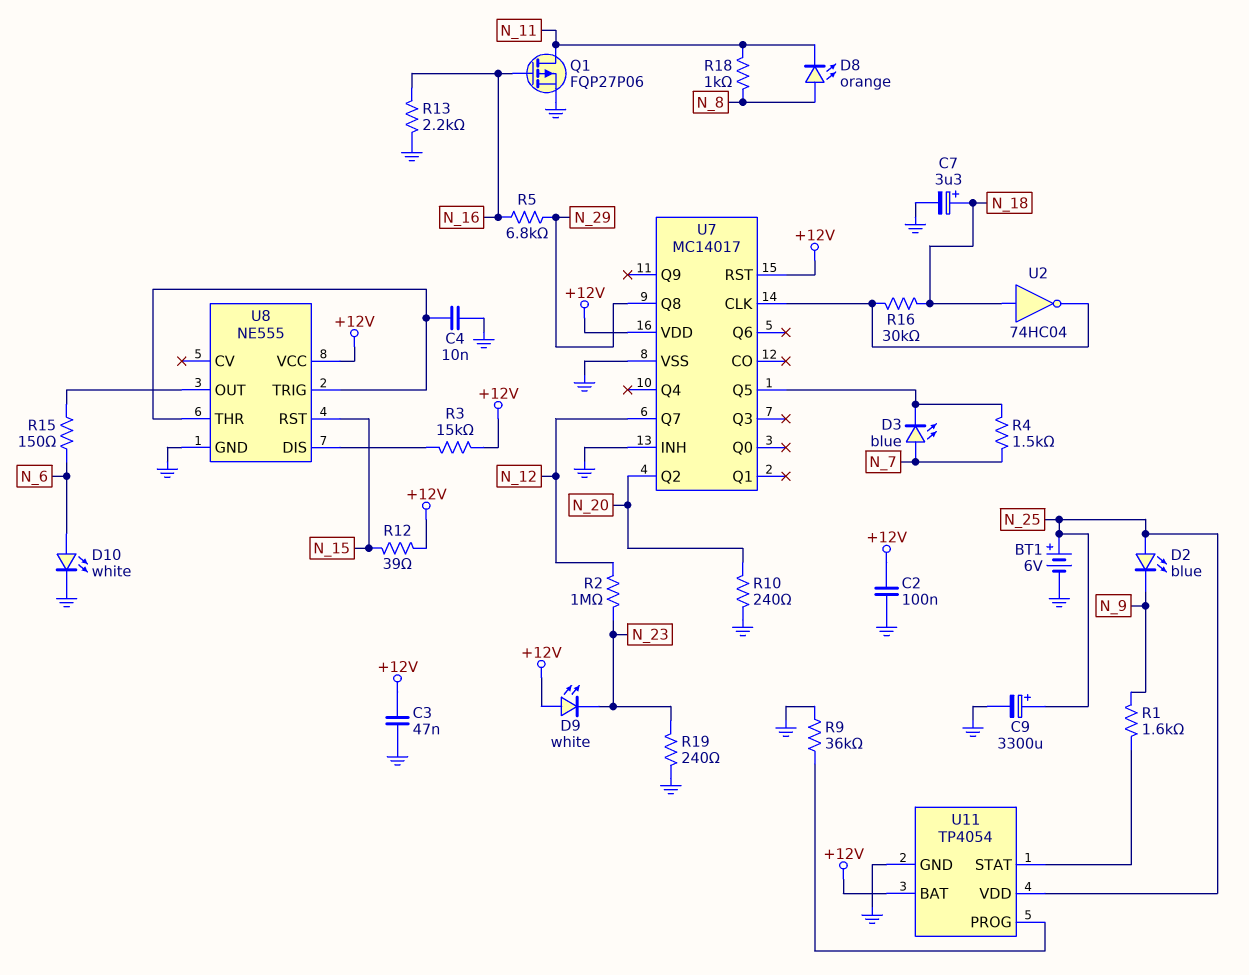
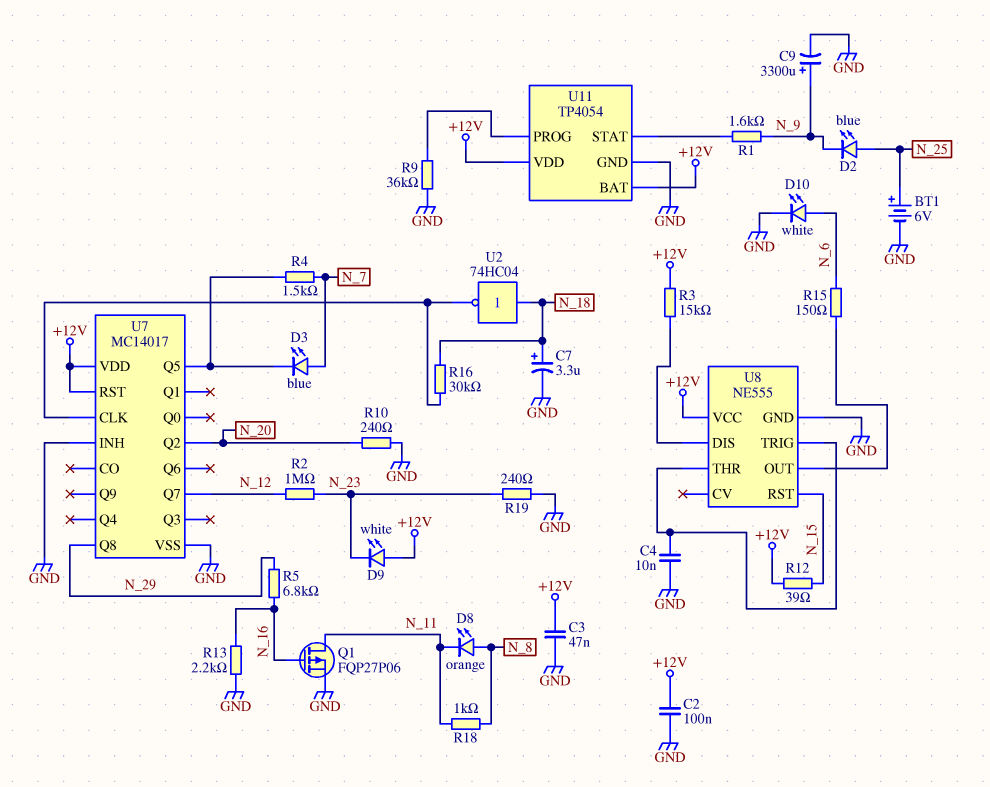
C9: 3300uF (plus N_25, minus GND) -> 3300uF (plus N_9, minus GND)
U11 pin VDD: N_25 -> +12V

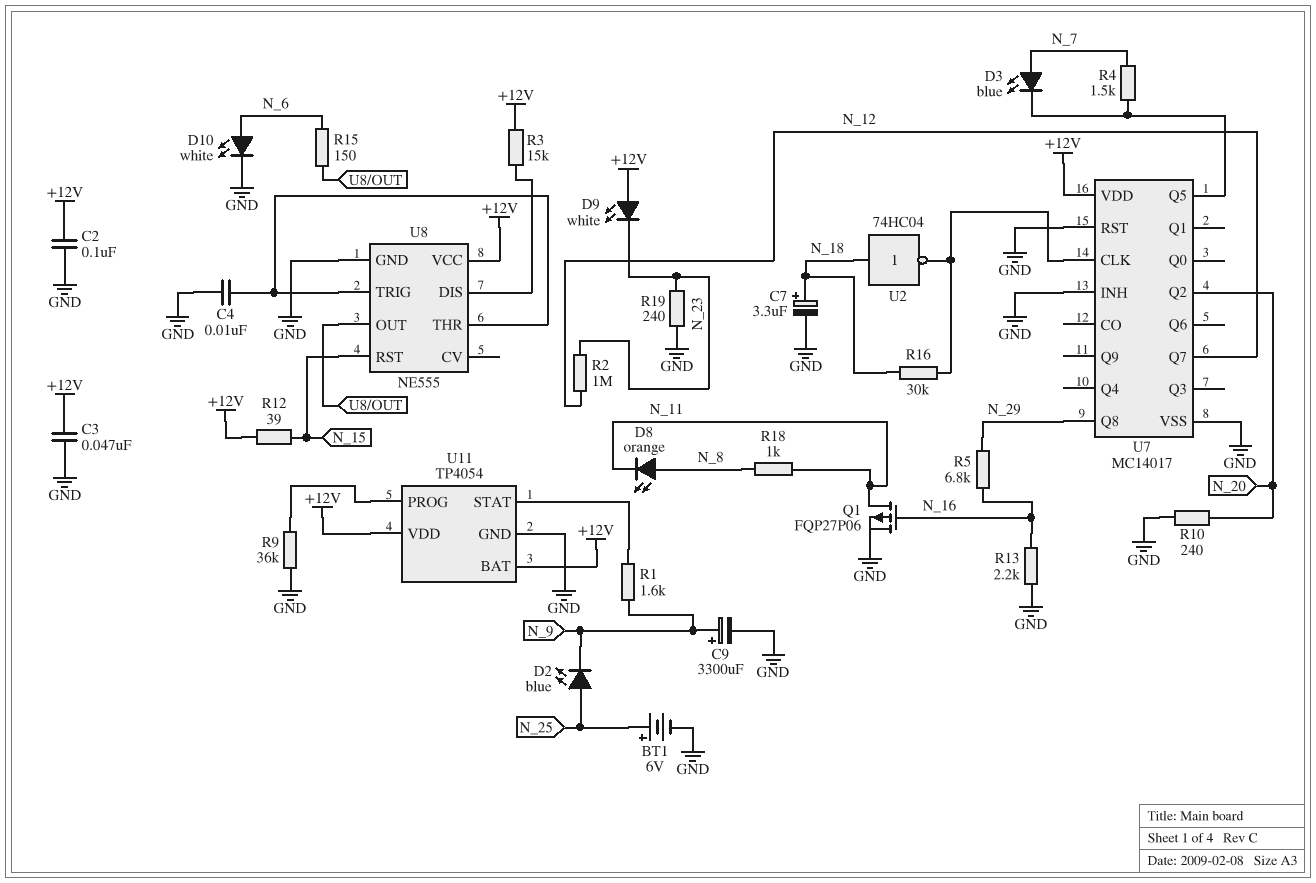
U7 pin RST: +12V -> GND

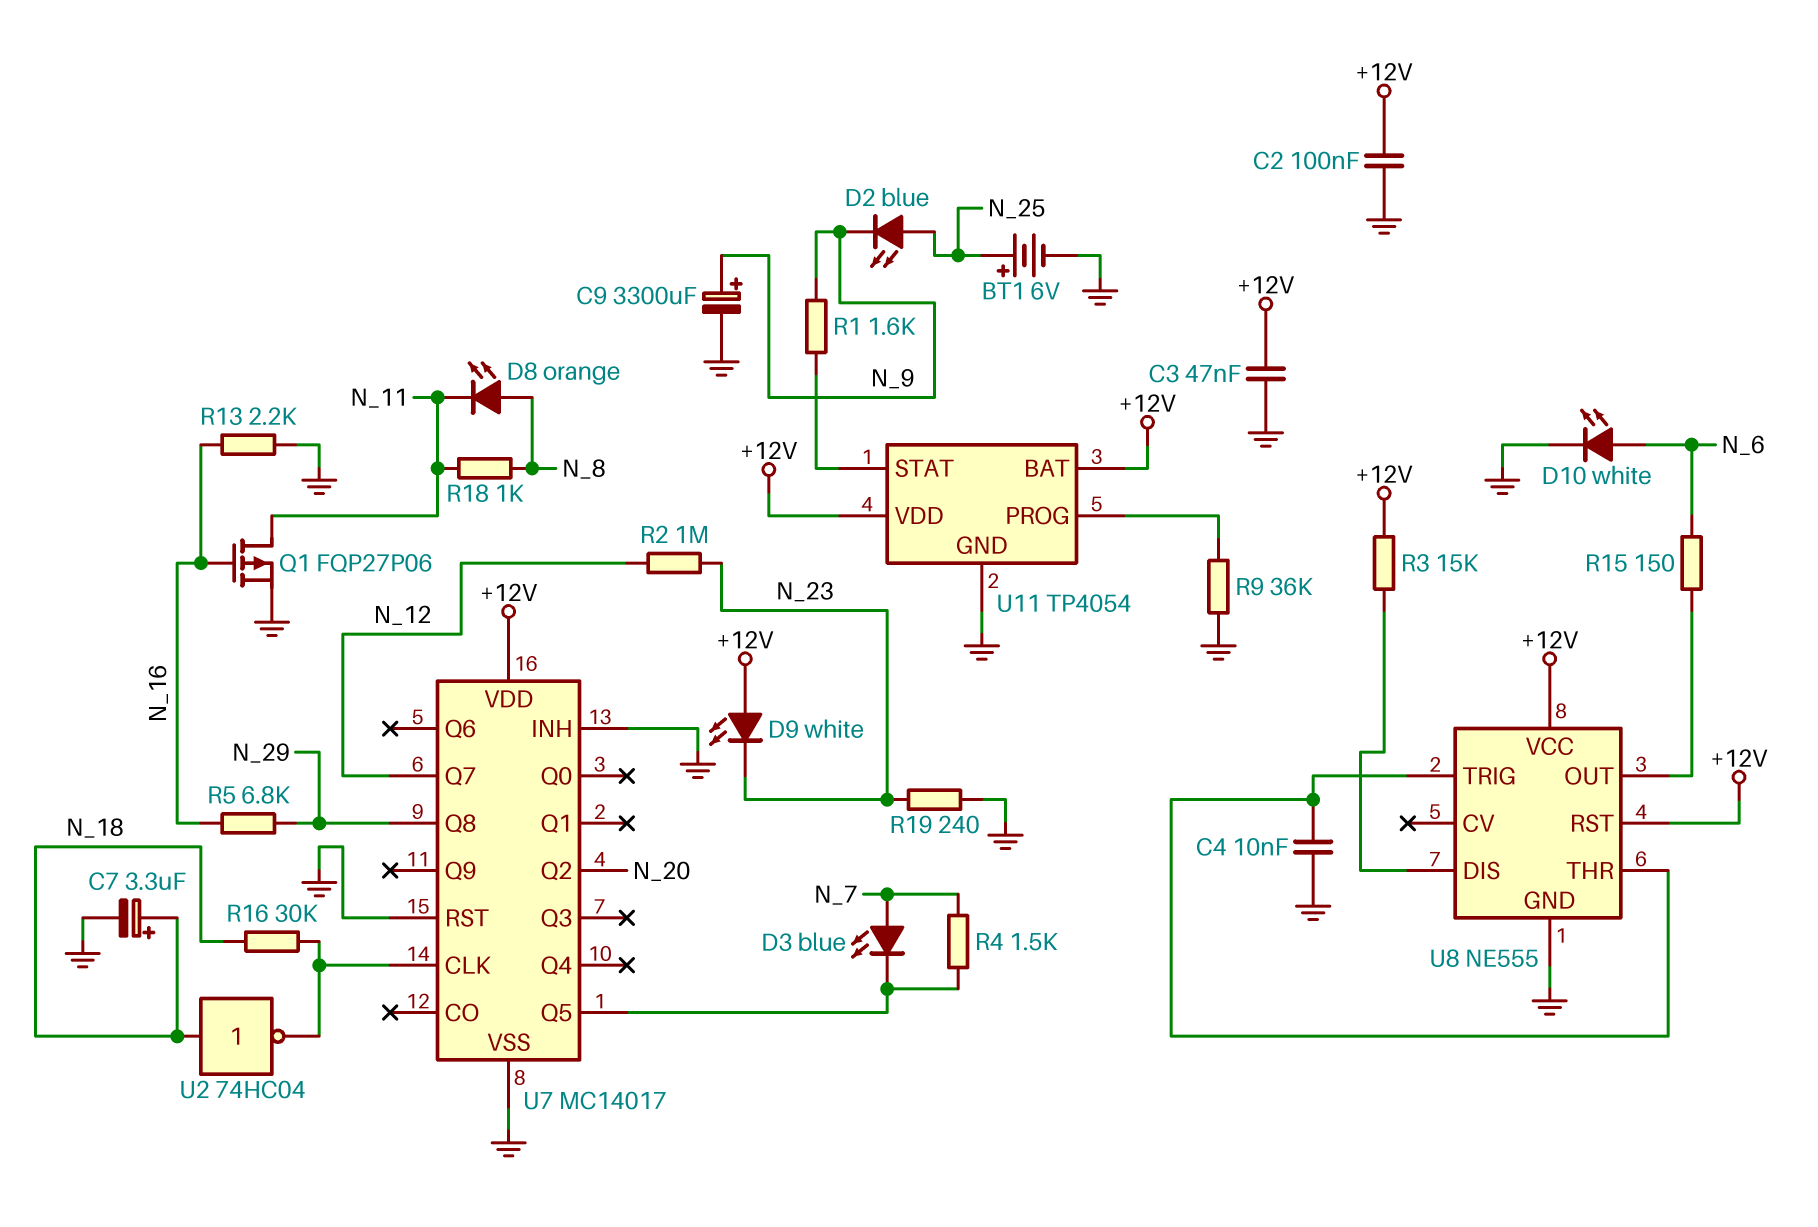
R10: 240 (GND, N_20) -> none
R12: 39 (+12V, N_15) -> none
U8 pin RST: N_15 -> +12V

